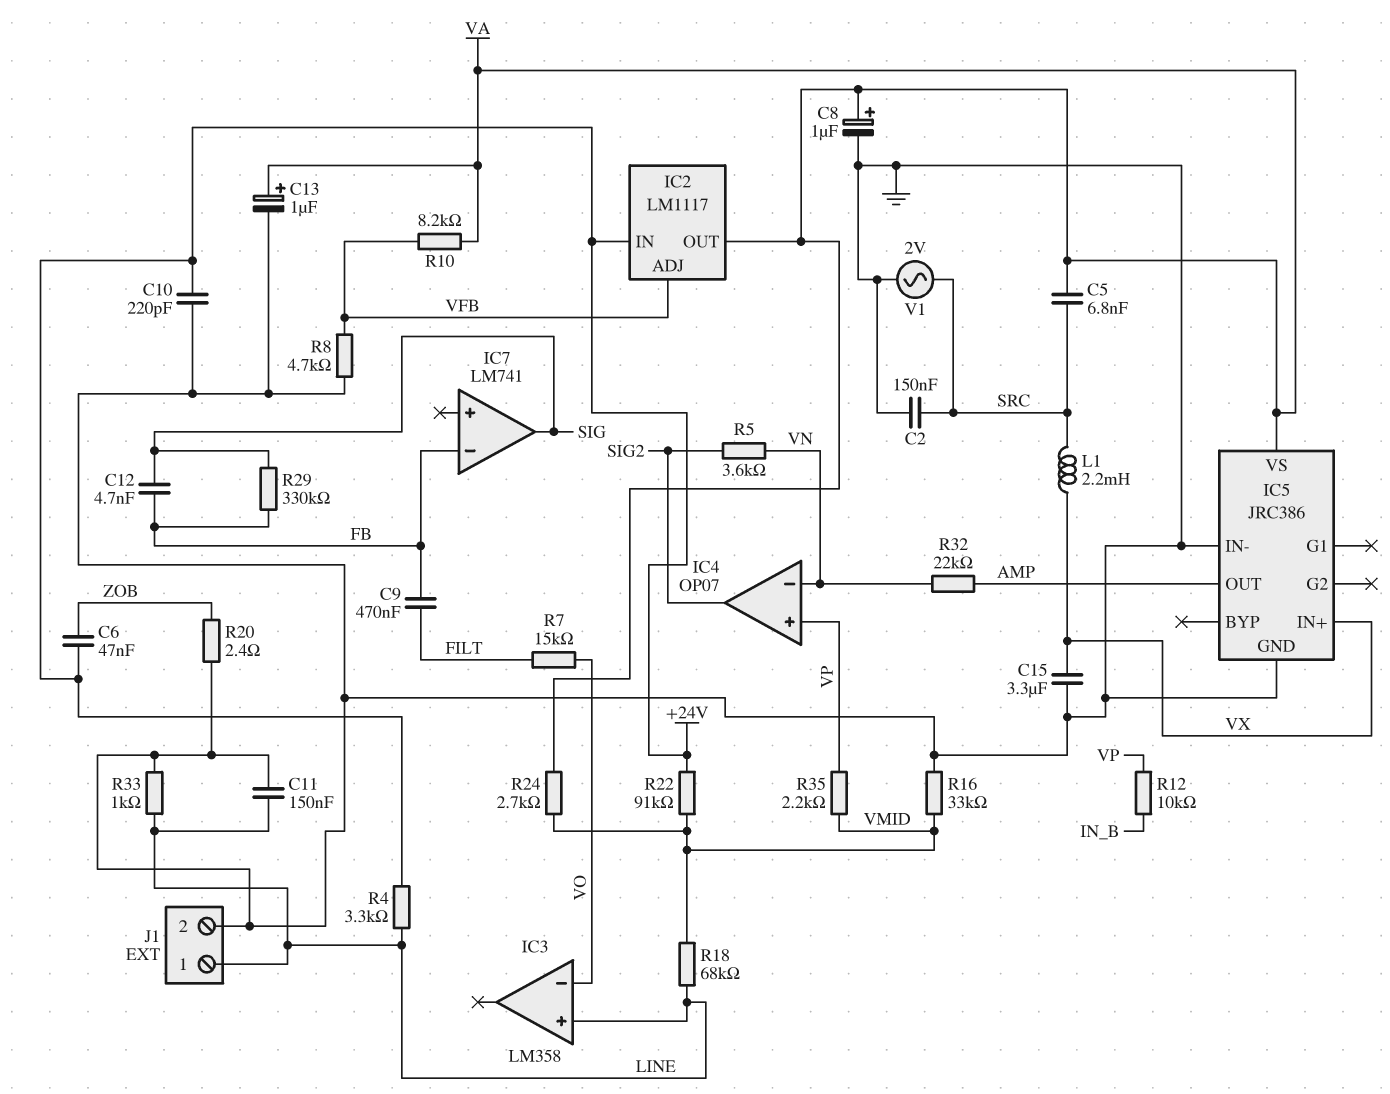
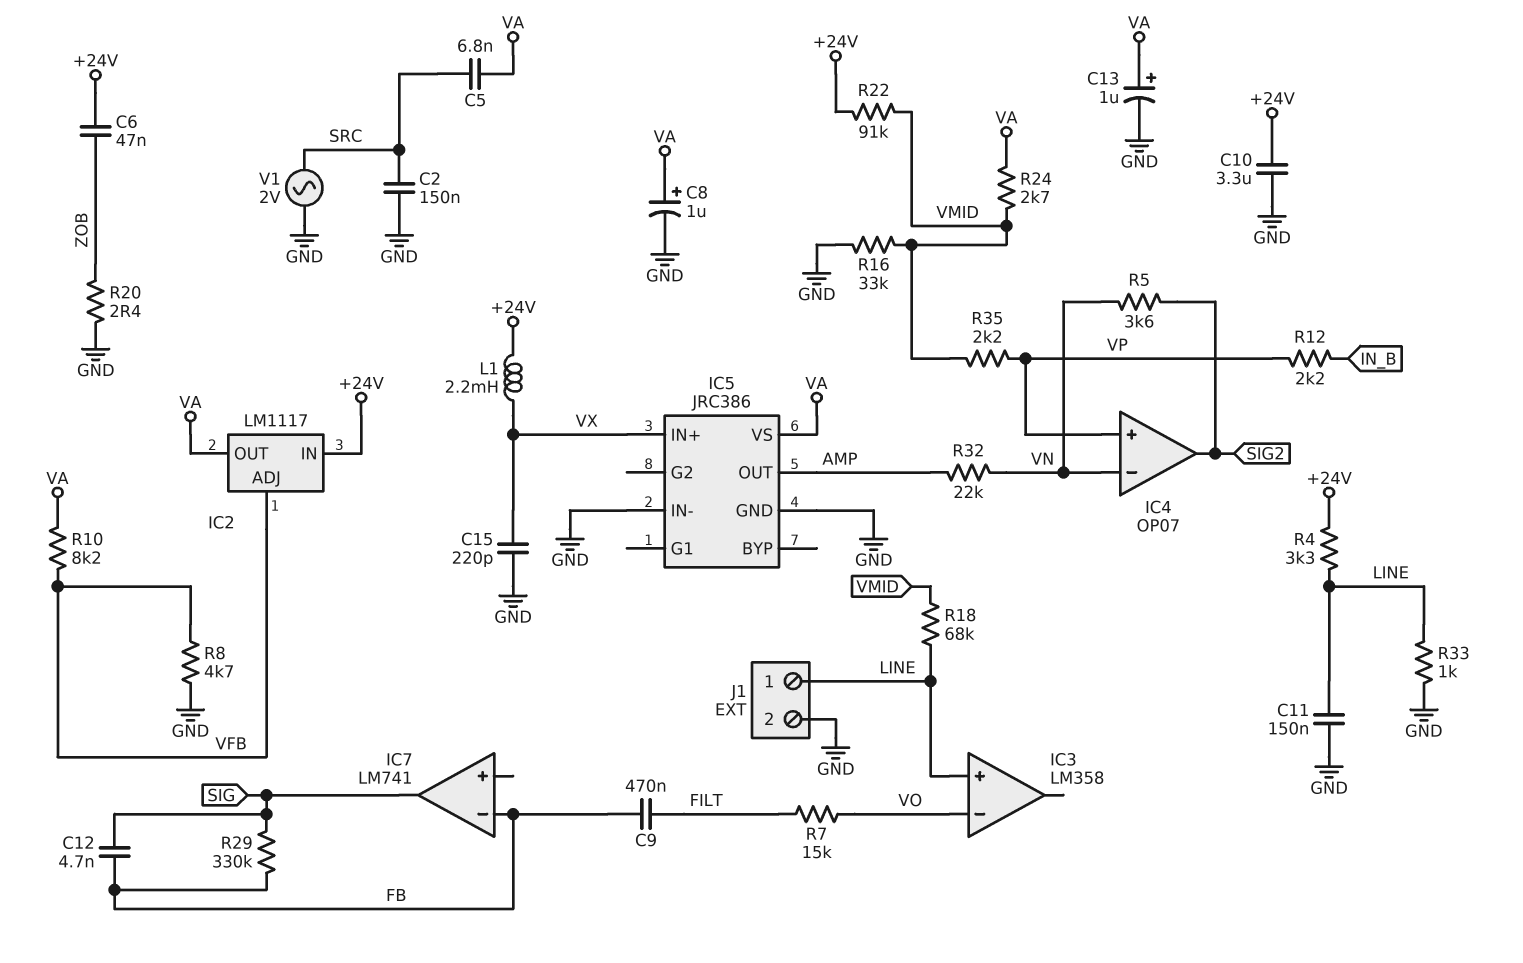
C10: 220pF (+24V, GND) -> 3.3uF (+24V, GND)
C15: 3.3uF (GND, VX) -> 220pF (GND, VX)
L1: 2.2mH (SRC, VX) -> 2.2mH (+24V, VX)
R12: 10k (IN_B, VP) -> 2.2k (IN_B, VP)

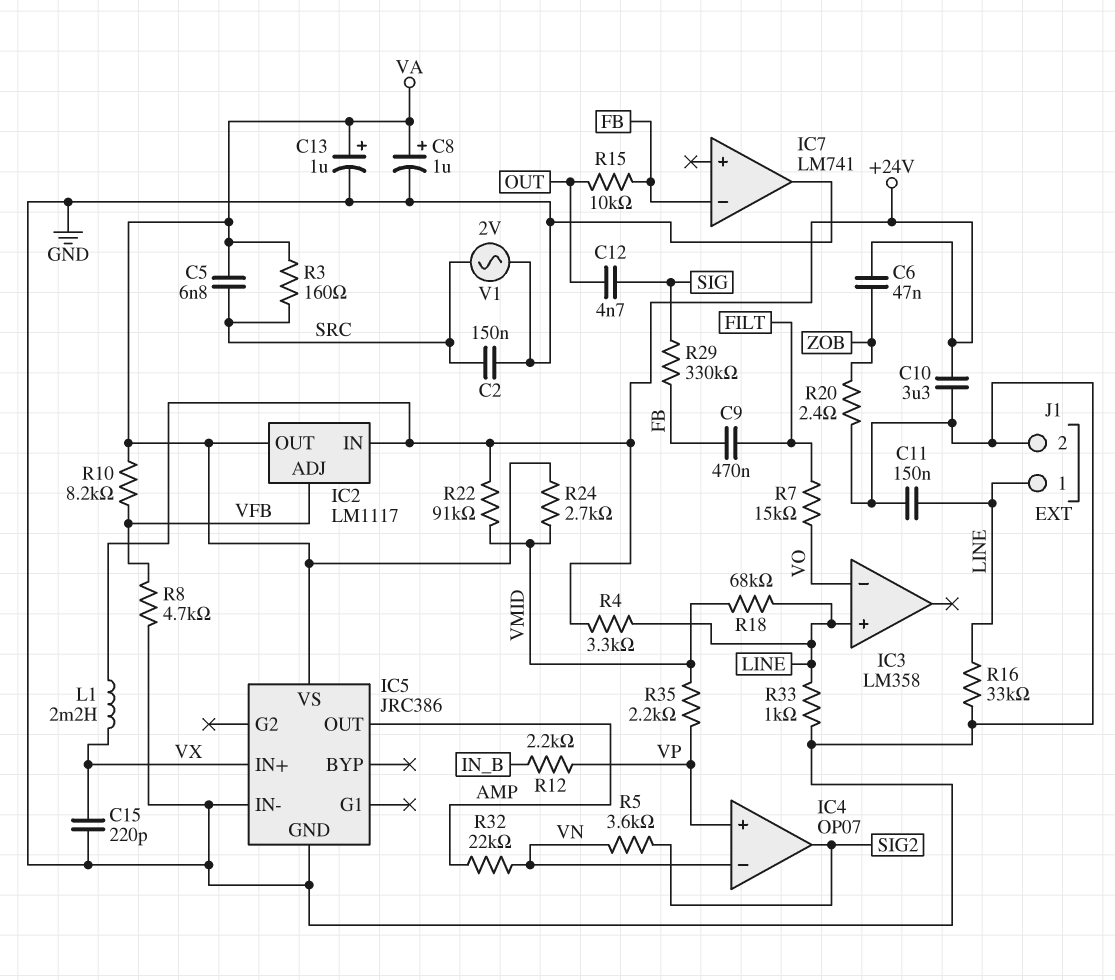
C12: 4.7nF (FB, SIG) -> 4.7nF (OUT, SIG)
IC7 pin out: SIG -> GND
R3: none -> 160 (SRC, VA)
R15: none -> 10k (FB, OUT)
R16: 33k (GND, VMID) -> 33k (GND, LINE)

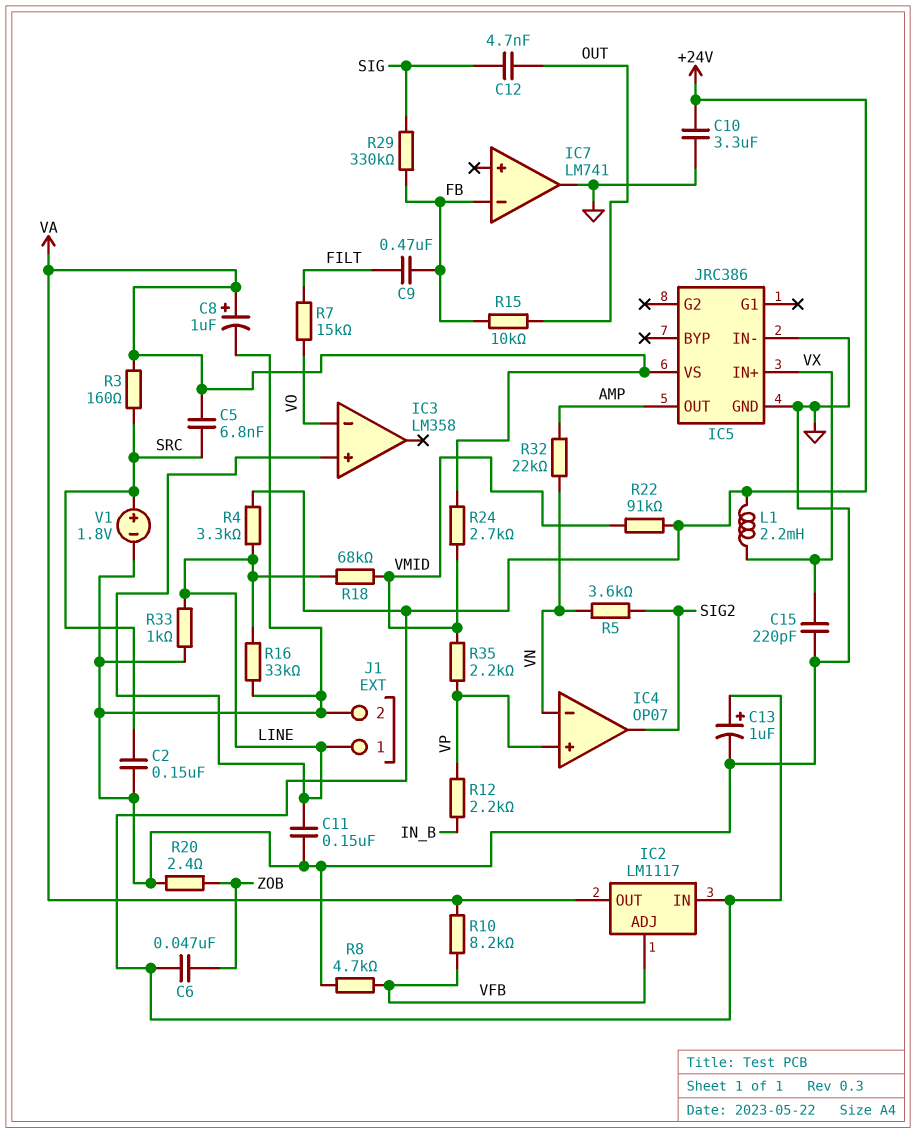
C13: 1uF (plus VA, minus GND) -> 1uF (plus +24V, minus GND)
V1: AC 2V (GND, SRC) -> 1.8V (plus SRC, minus GND)

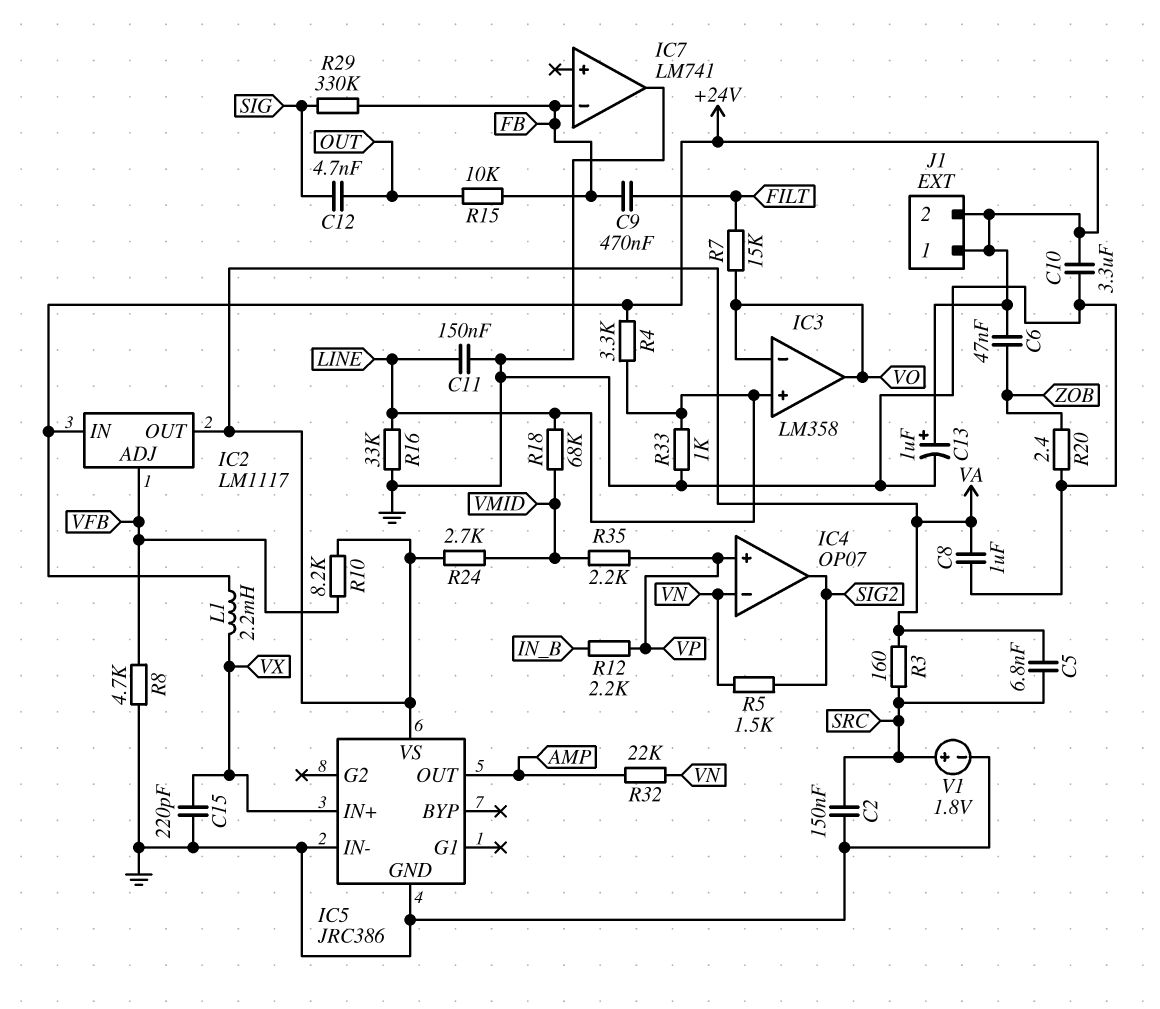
C8: 1uF (plus VA, minus GND) -> 1uF (GND, VA)
IC3 pin out: none -> VO
J1 pin 1: LINE -> +24V
J1 pin 2: GND -> +24V
R5: 3.6k (SIG2, VN) -> 1.5k (SIG2, VN)
R22: 91k (+24V, VMID) -> none

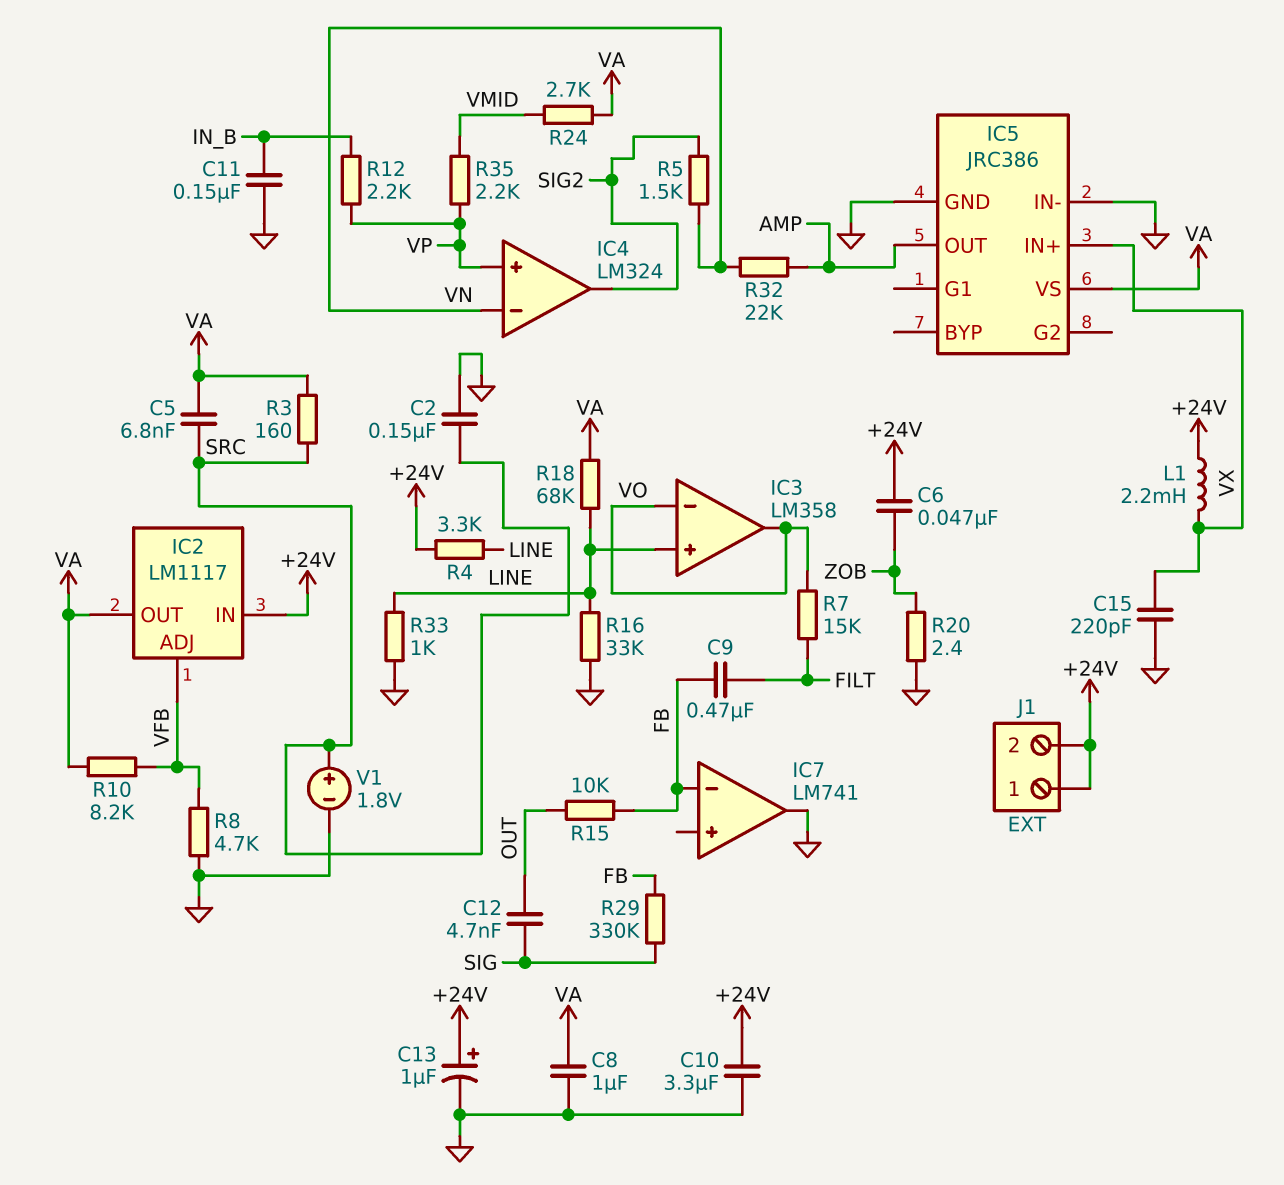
C11: 150nF (GND, LINE) -> 150nF (GND, IN_B)
IC4: OP07 -> LM324
R18: 68k (LINE, VMID) -> 68k (LINE, VA)

